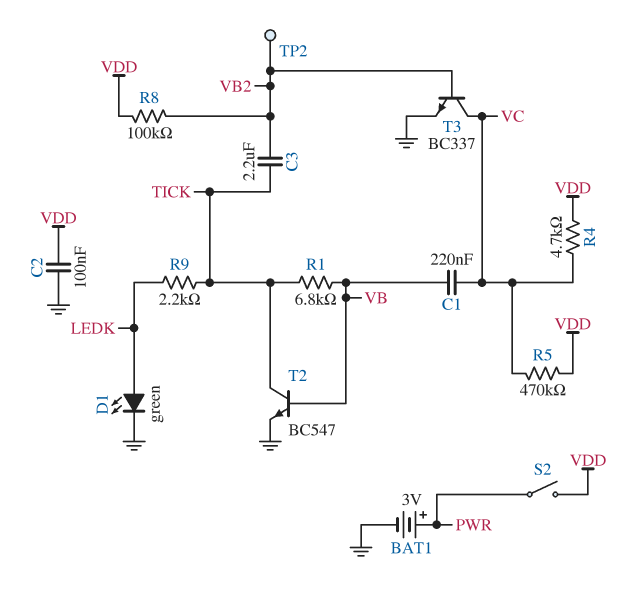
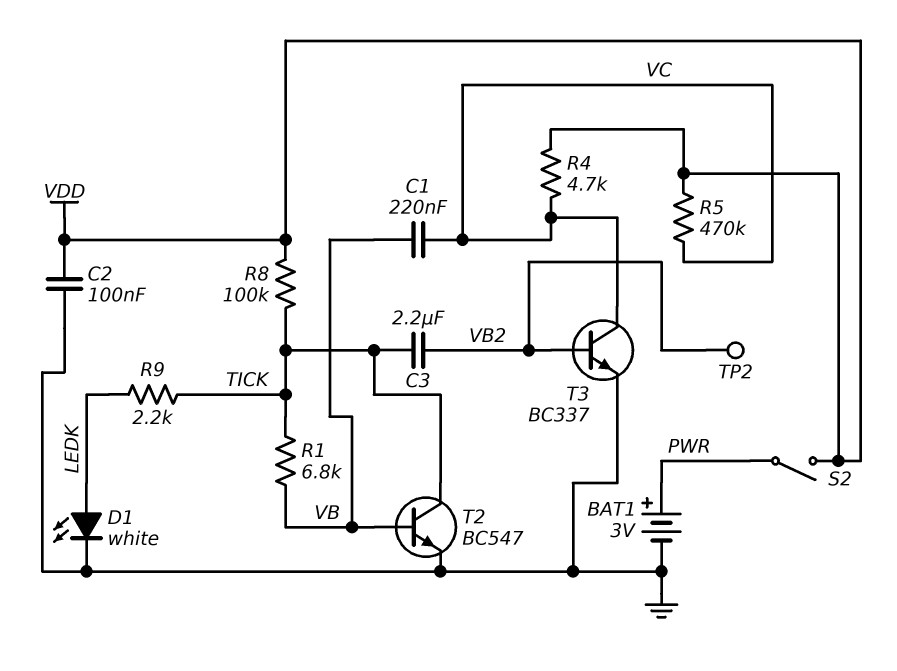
D1: LED green (A LEDK, K GND) -> LED white (A LEDK, K GND)
R8: 100k (VB2, VDD) -> 100k (TICK, VDD)

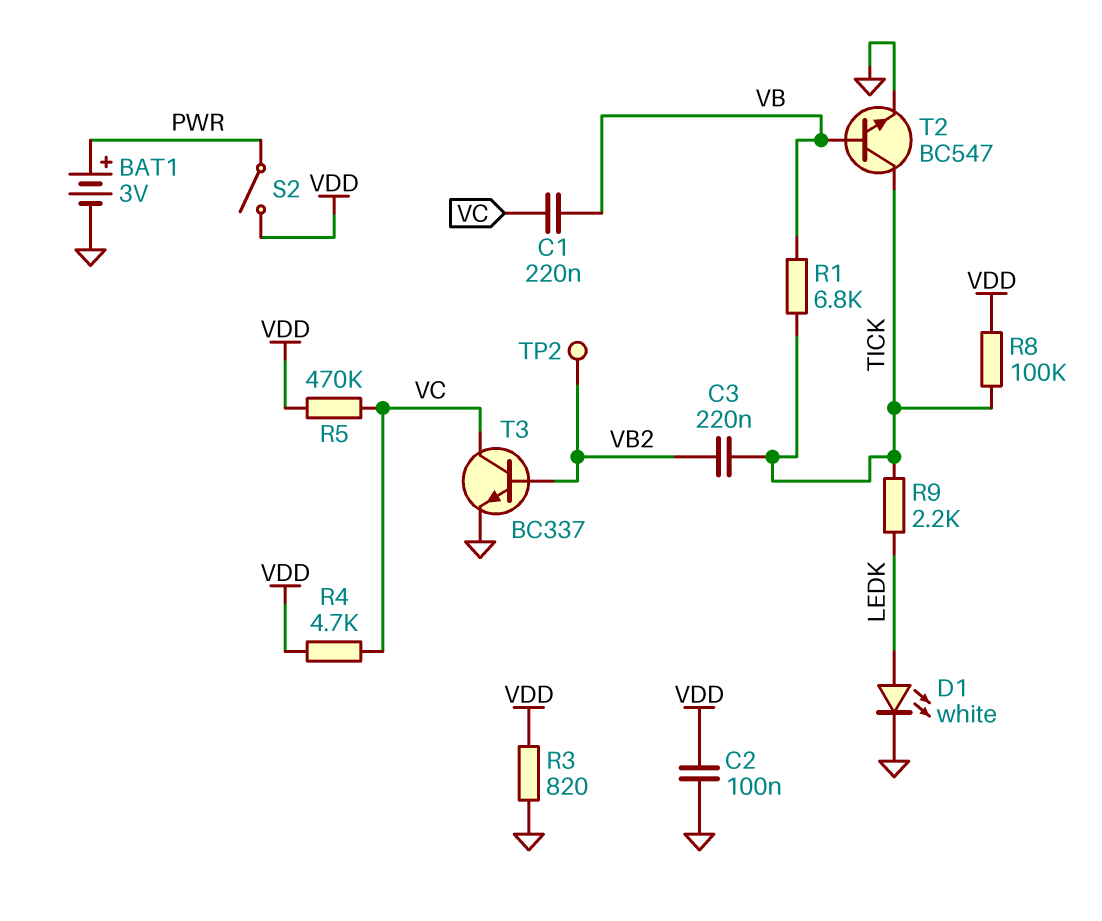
C3: 2.2uF (TICK, VB2) -> 220nF (TICK, VB2)
R3: none -> 820 (GND, VDD)

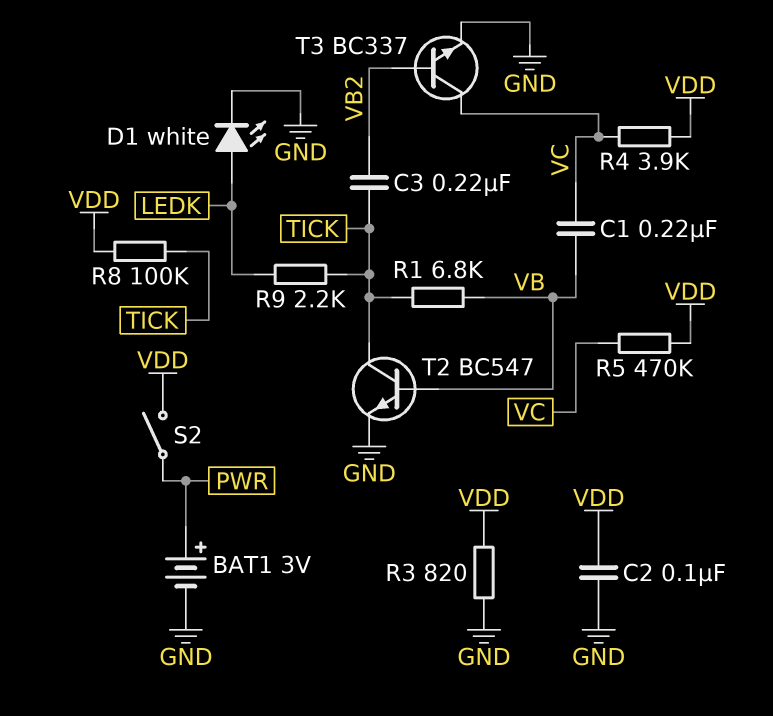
R4: 4.7k (VC, VDD) -> 3.9k (VC, VDD)
TP2: test point (VB2) -> none

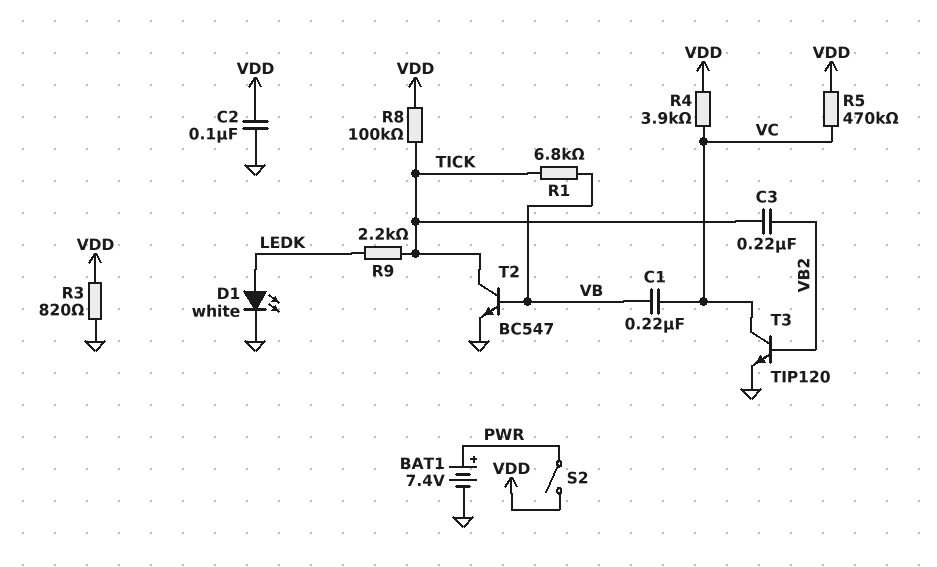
BAT1: 3V (plus PWR, minus GND) -> 7.4V (plus PWR, minus GND)
T3: NPN BC337 (B VB2, C VC, E GND) -> NPN TIP120 (B VB2, C VC, E GND)

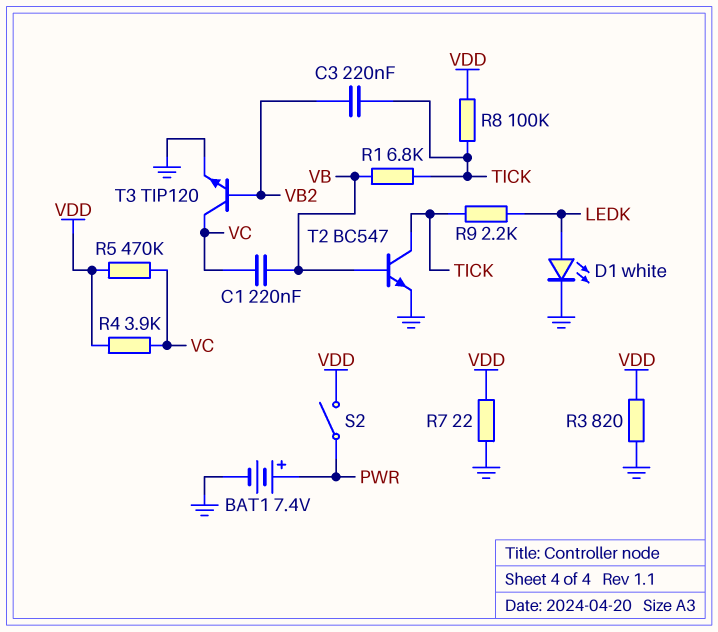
C2: 100nF (GND, VDD) -> none
R7: none -> 22 (GND, VDD)

